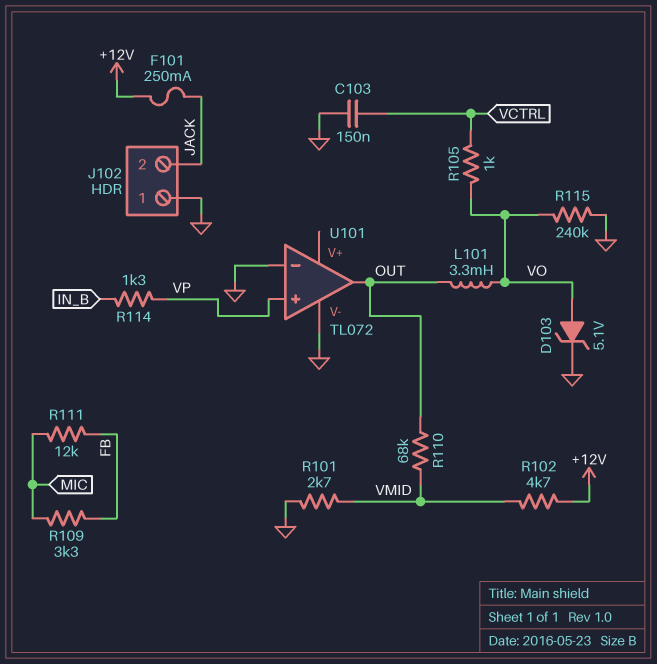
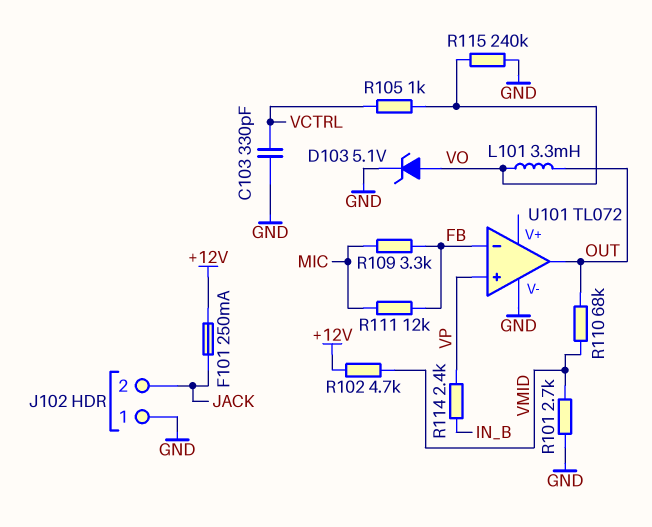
C103: 150nF (GND, VCTRL) -> 330pF (GND, VCTRL)
R114: 1.3k (IN_B, VP) -> 2.4k (IN_B, VP)
U101 pin in-: GND -> FB

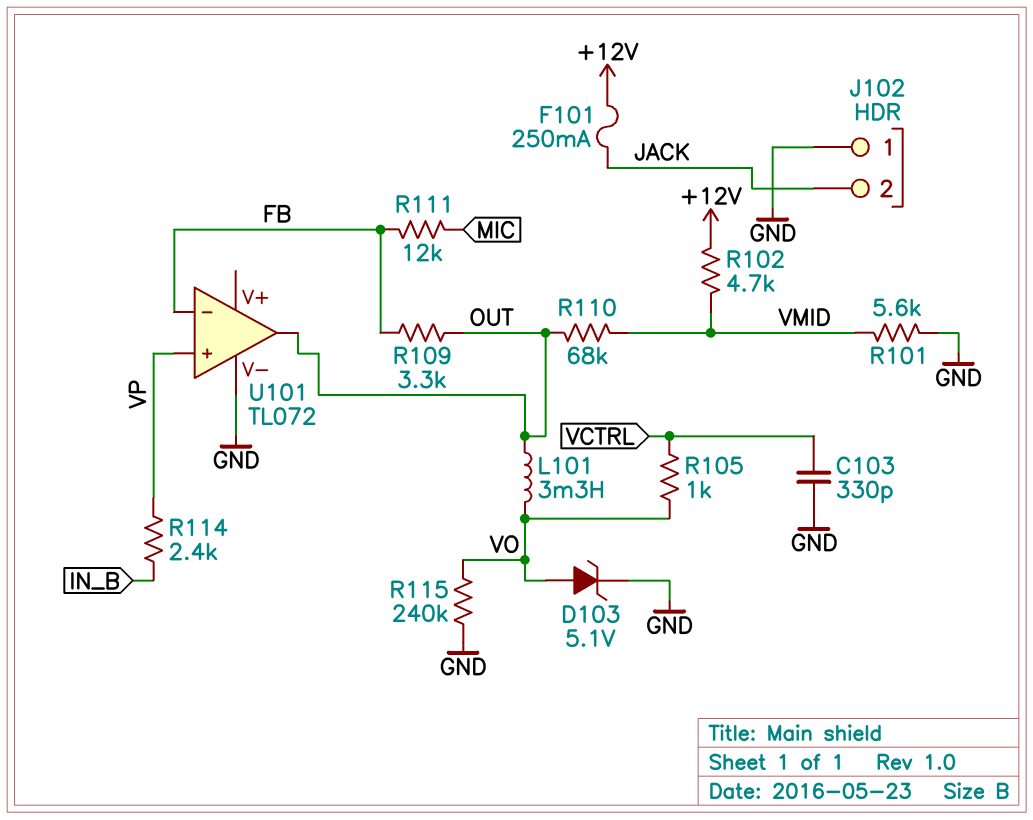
R101: 2.7k (GND, VMID) -> 5.6k (GND, VMID)
R109: 3.3k (FB, MIC) -> 3.3k (FB, OUT)

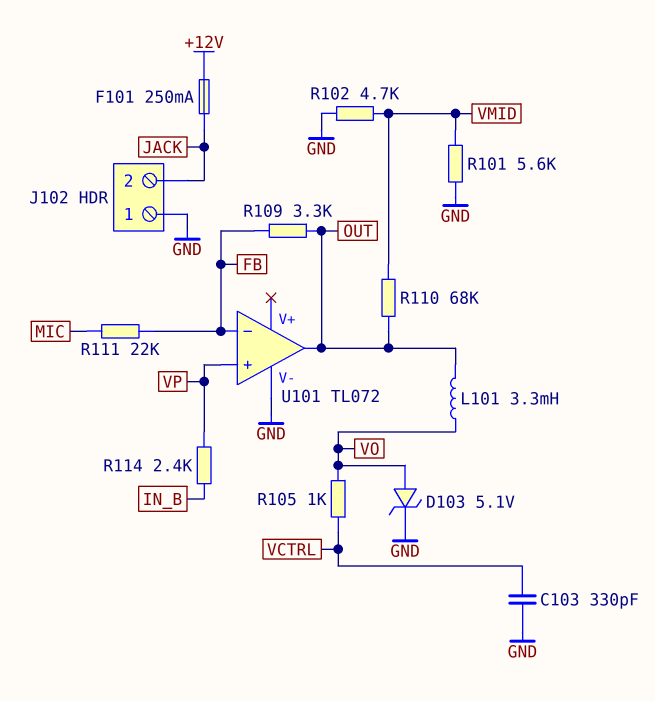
R102: 4.7k (+12V, VMID) -> 4.7k (GND, VMID)
R111: 12k (FB, MIC) -> 22k (FB, MIC)
R115: 240k (GND, VO) -> none

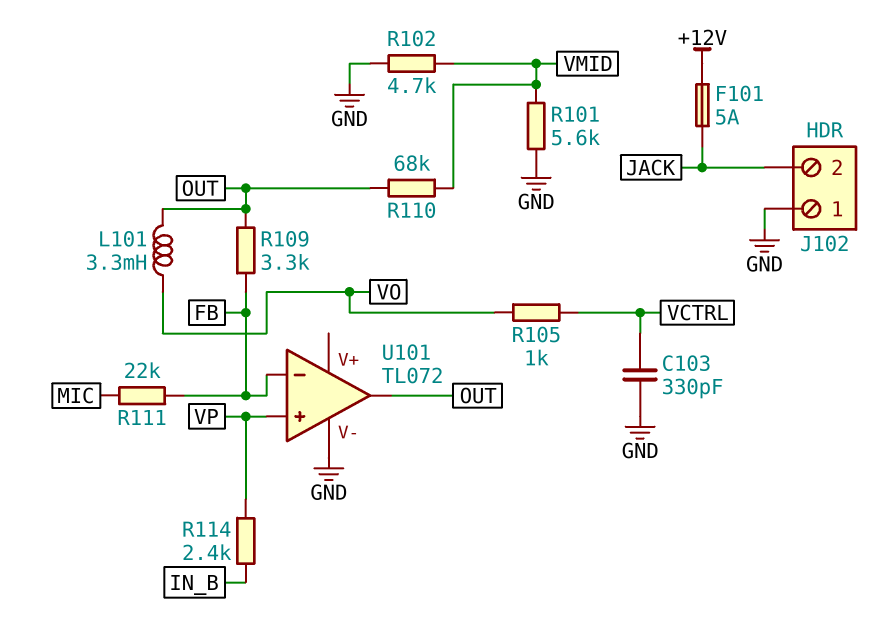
D103: zener 5.1V (A VO, K GND) -> none
F101: 250mA (+12V, JACK) -> 5A (+12V, JACK)

